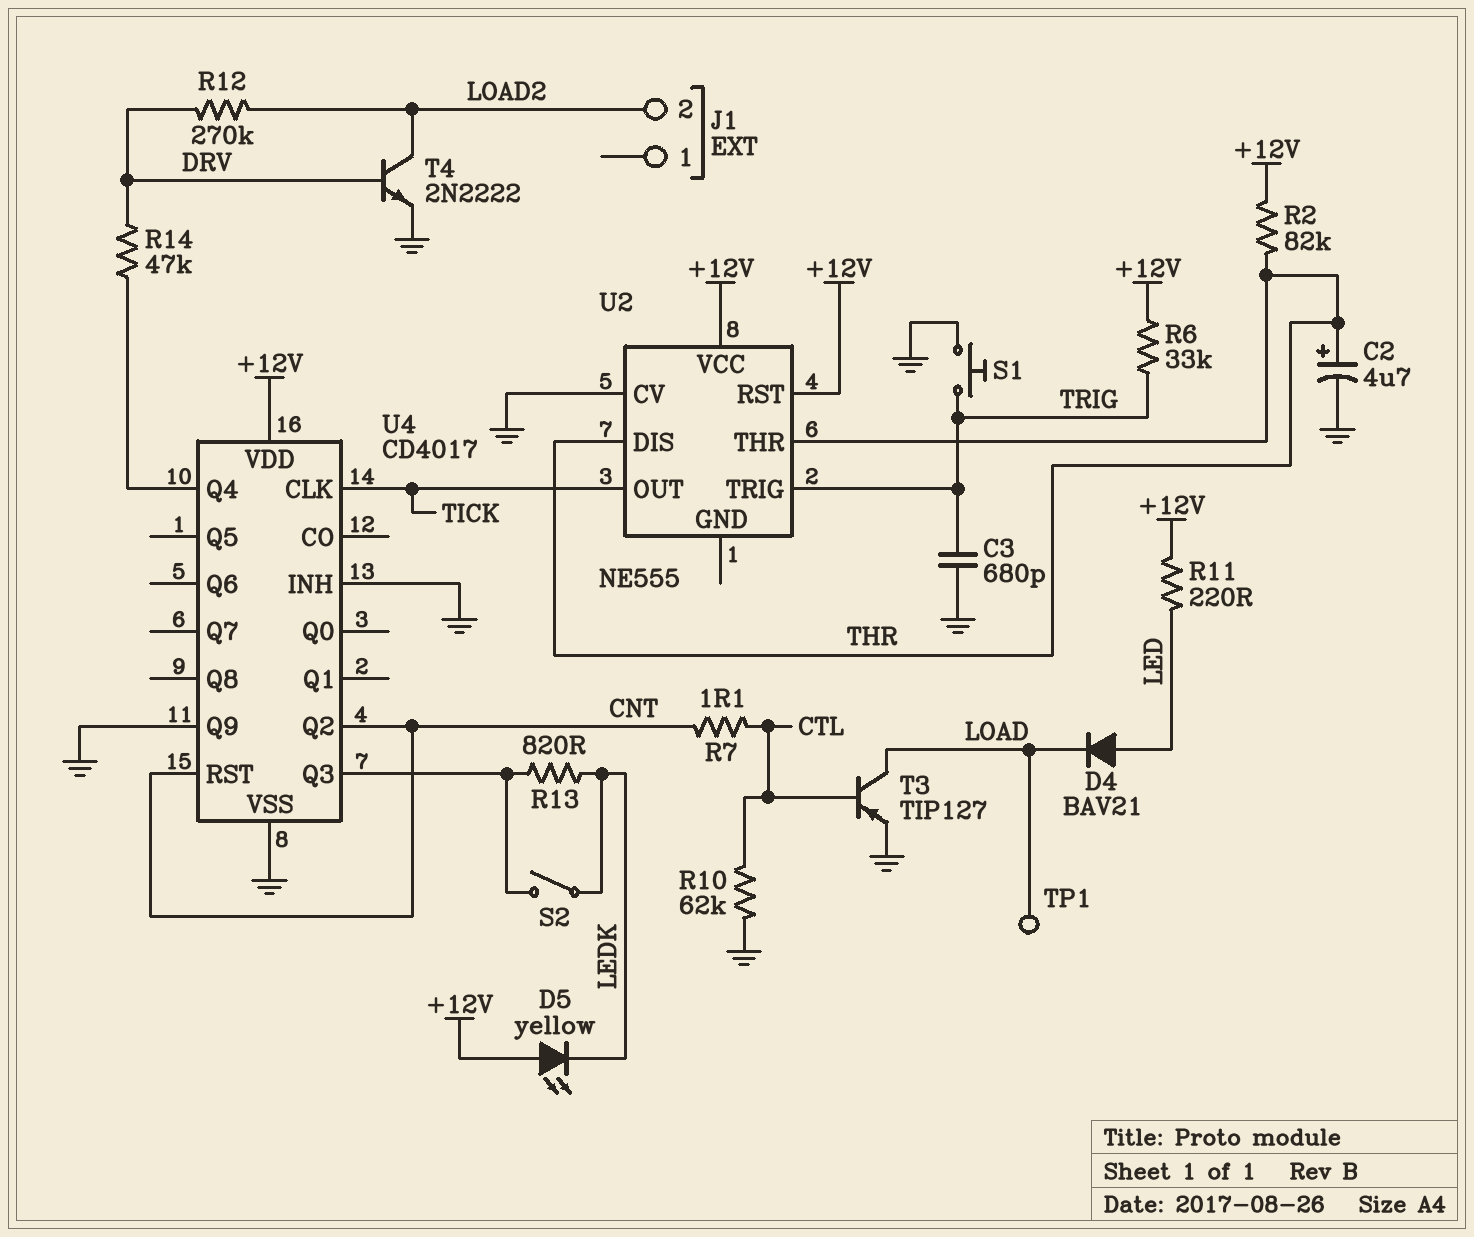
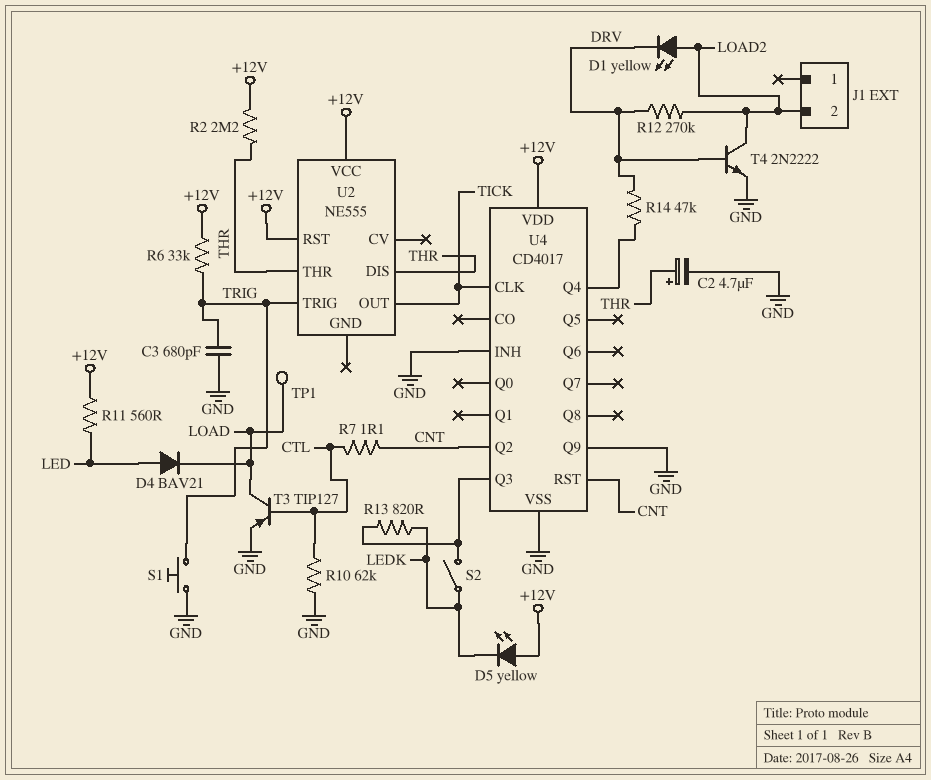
D1: none -> LED yellow (A LOAD2, K DRV)
R2: 82k (+12V, THR) -> 2.2M (+12V, THR)
R11: 220 (+12V, LED) -> 560 (+12V, LED)
U2 pin CV: GND -> none

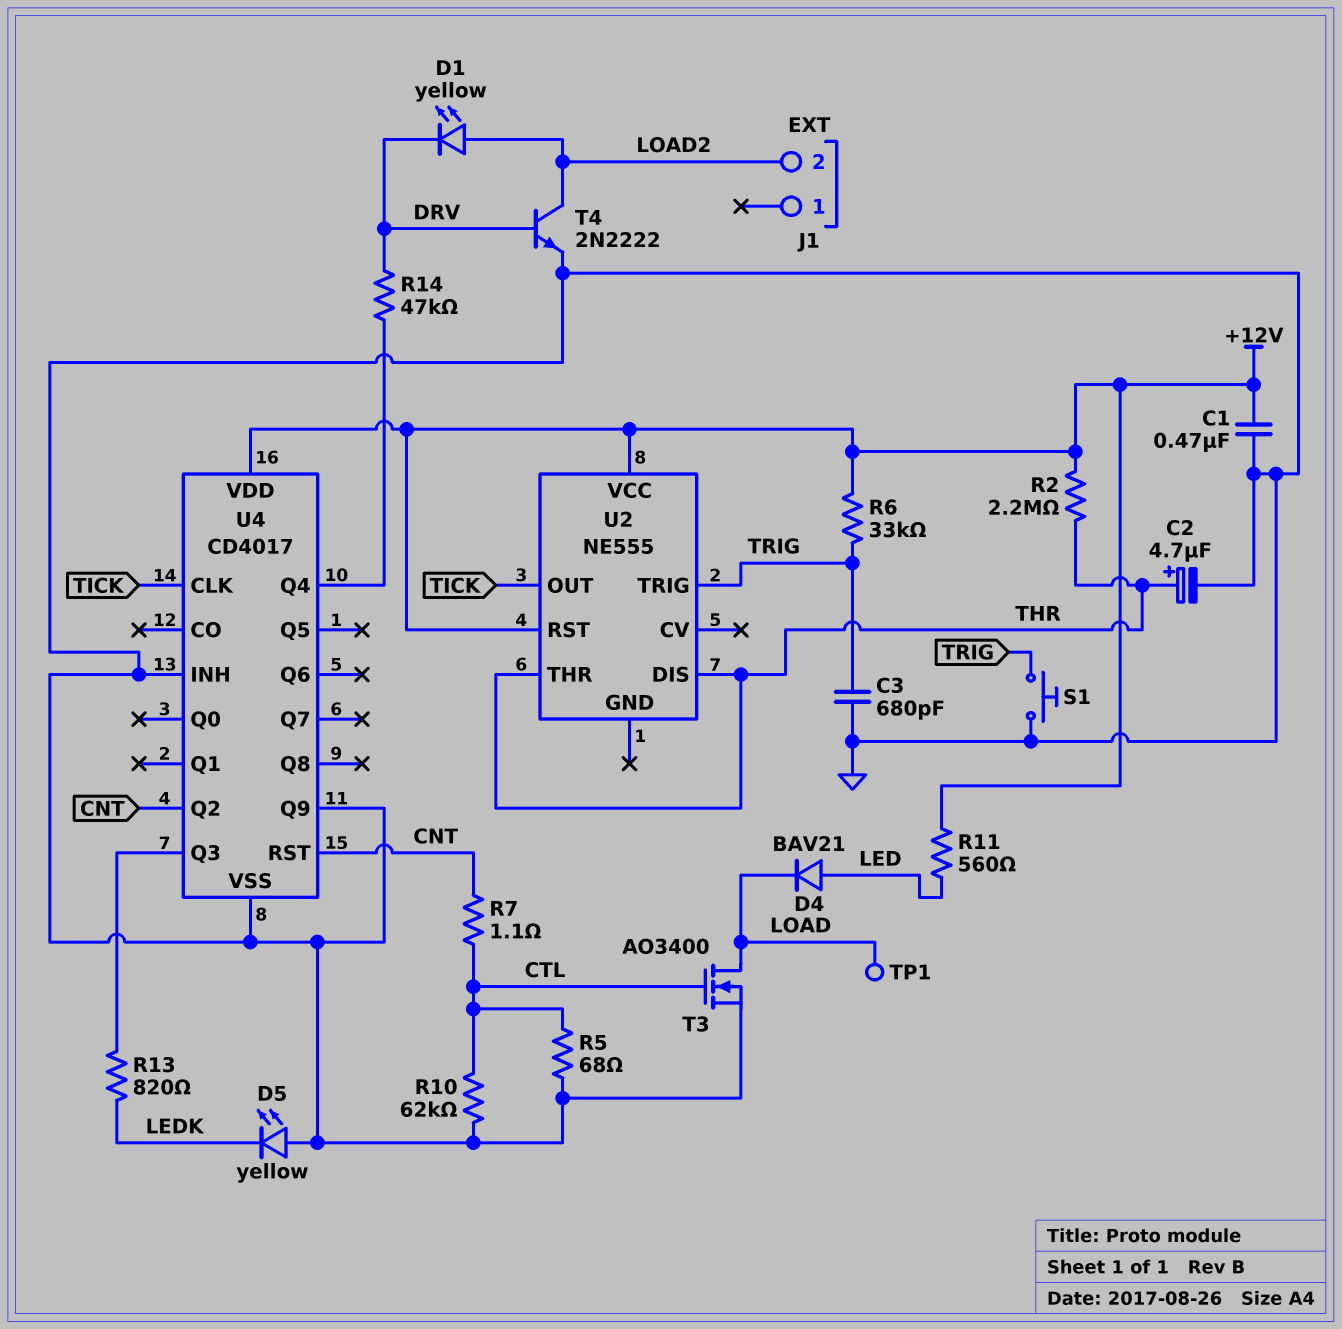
C1: none -> 470nF (+12V, GND)
D5: LED yellow (A +12V, K LEDK) -> LED yellow (A GND, K LEDK)
R5: none -> 68 (CTL, GND)
R12: 270k (DRV, LOAD2) -> none
S2: switch (LEDK, U4/Q3) -> none
T3: PNP TIP127 (B CTL, C LOAD, E GND) -> NMOS AO3400 (G CTL, D LOAD, S GND)

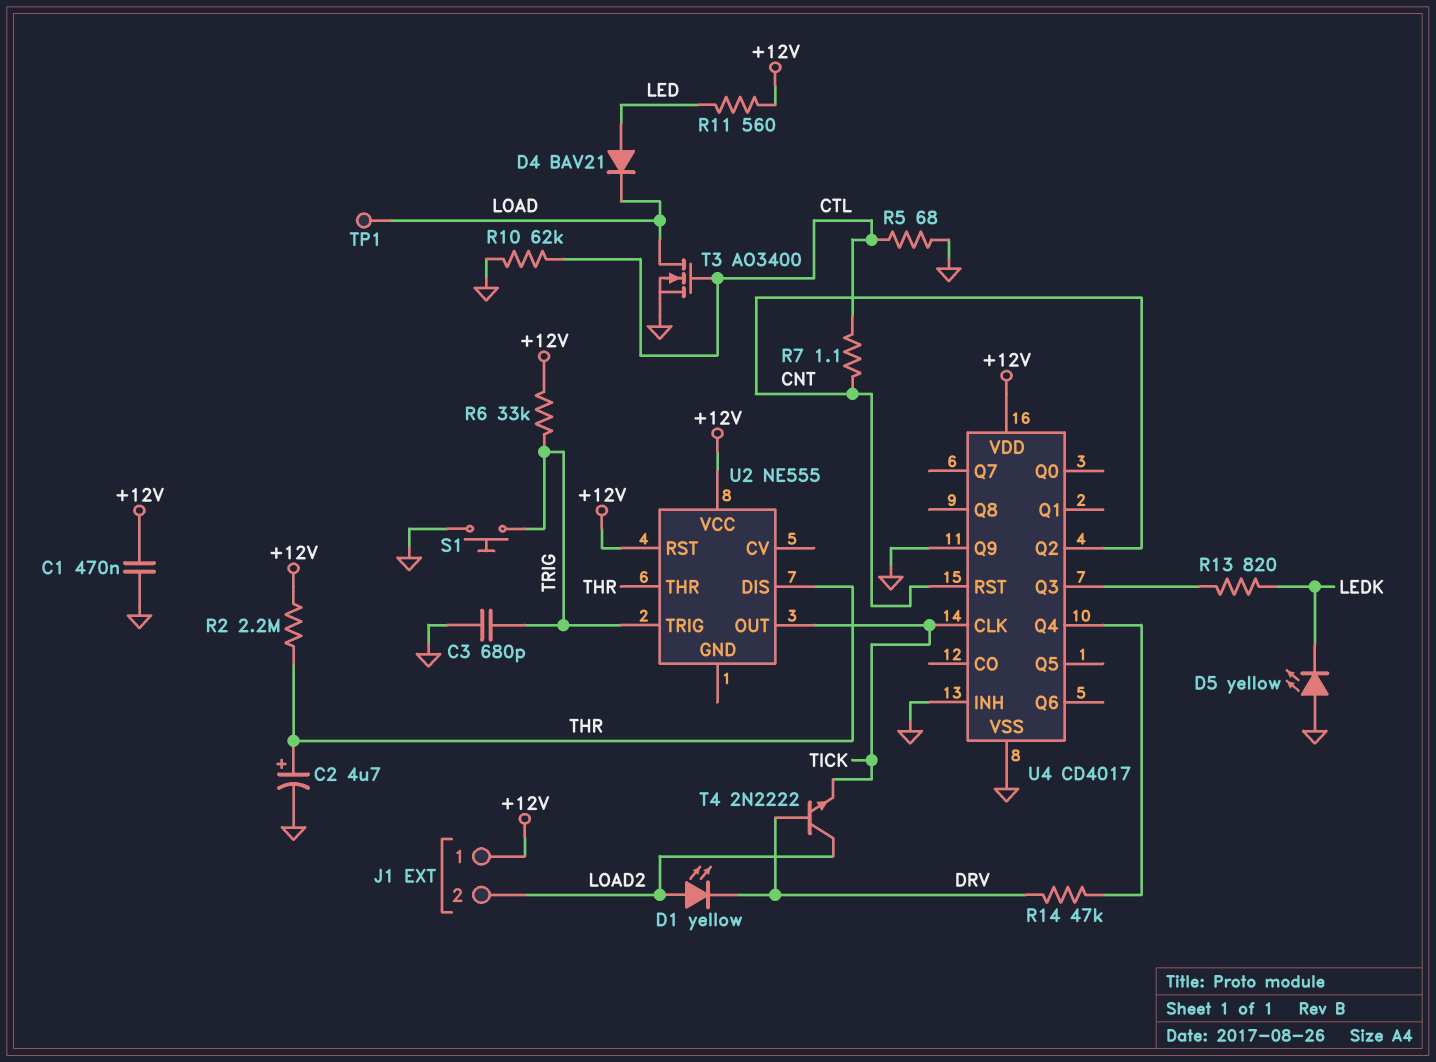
J1 pin 1: none -> +12V
T4: NPN 2N2222 (B DRV, C LOAD2, E GND) -> NPN 2N2222 (B DRV, C LOAD2, E TICK)

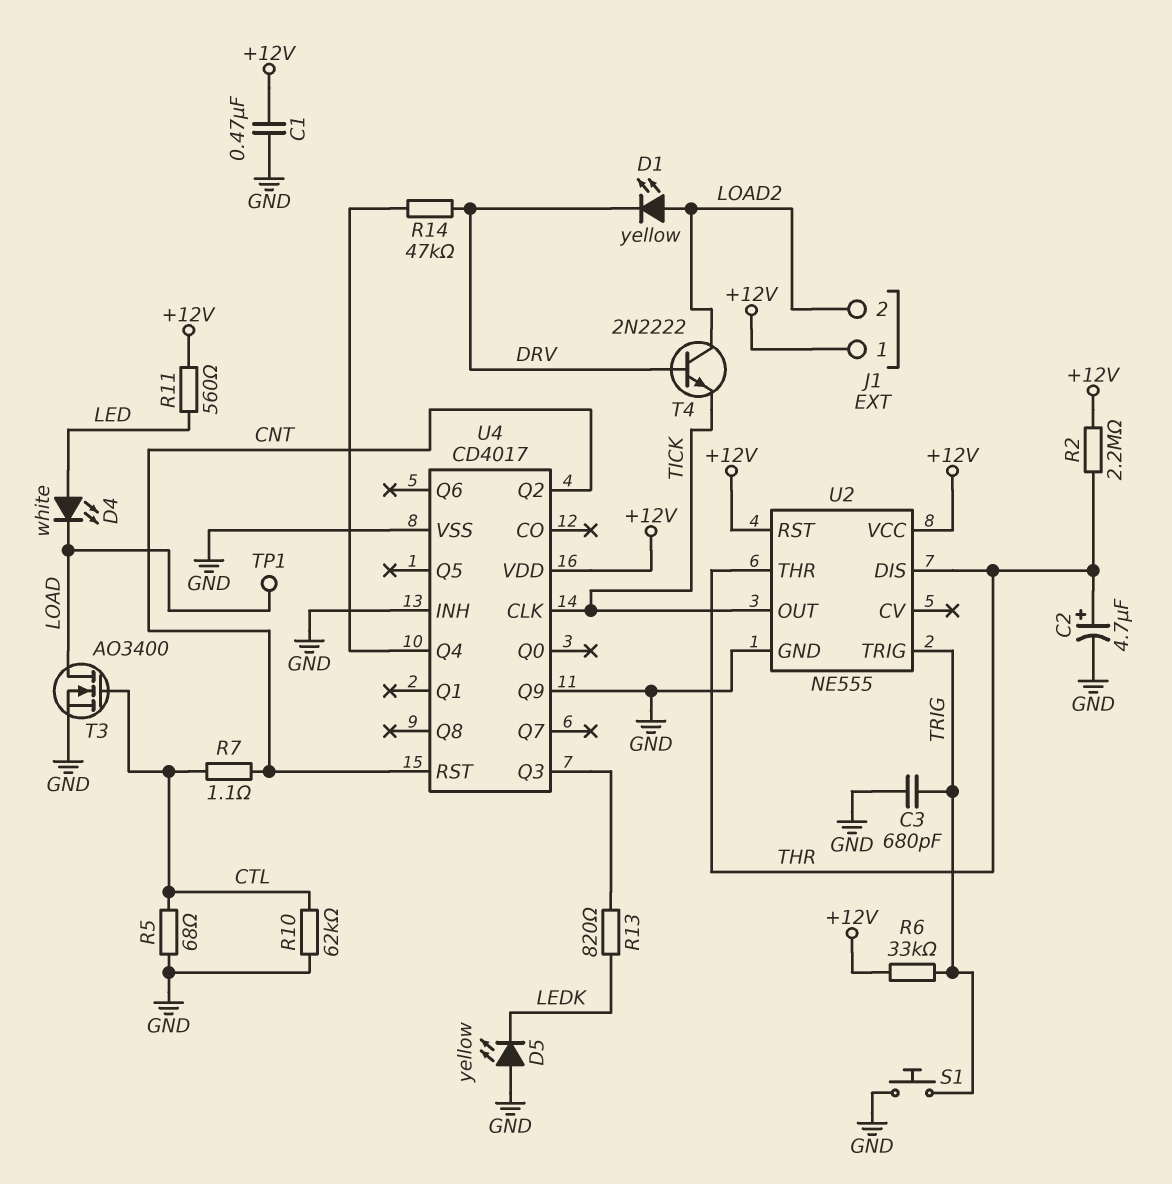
D4: diode BAV21 (A LED, K LOAD) -> LED white (A LED, K LOAD)
U2 pin GND: none -> GND

